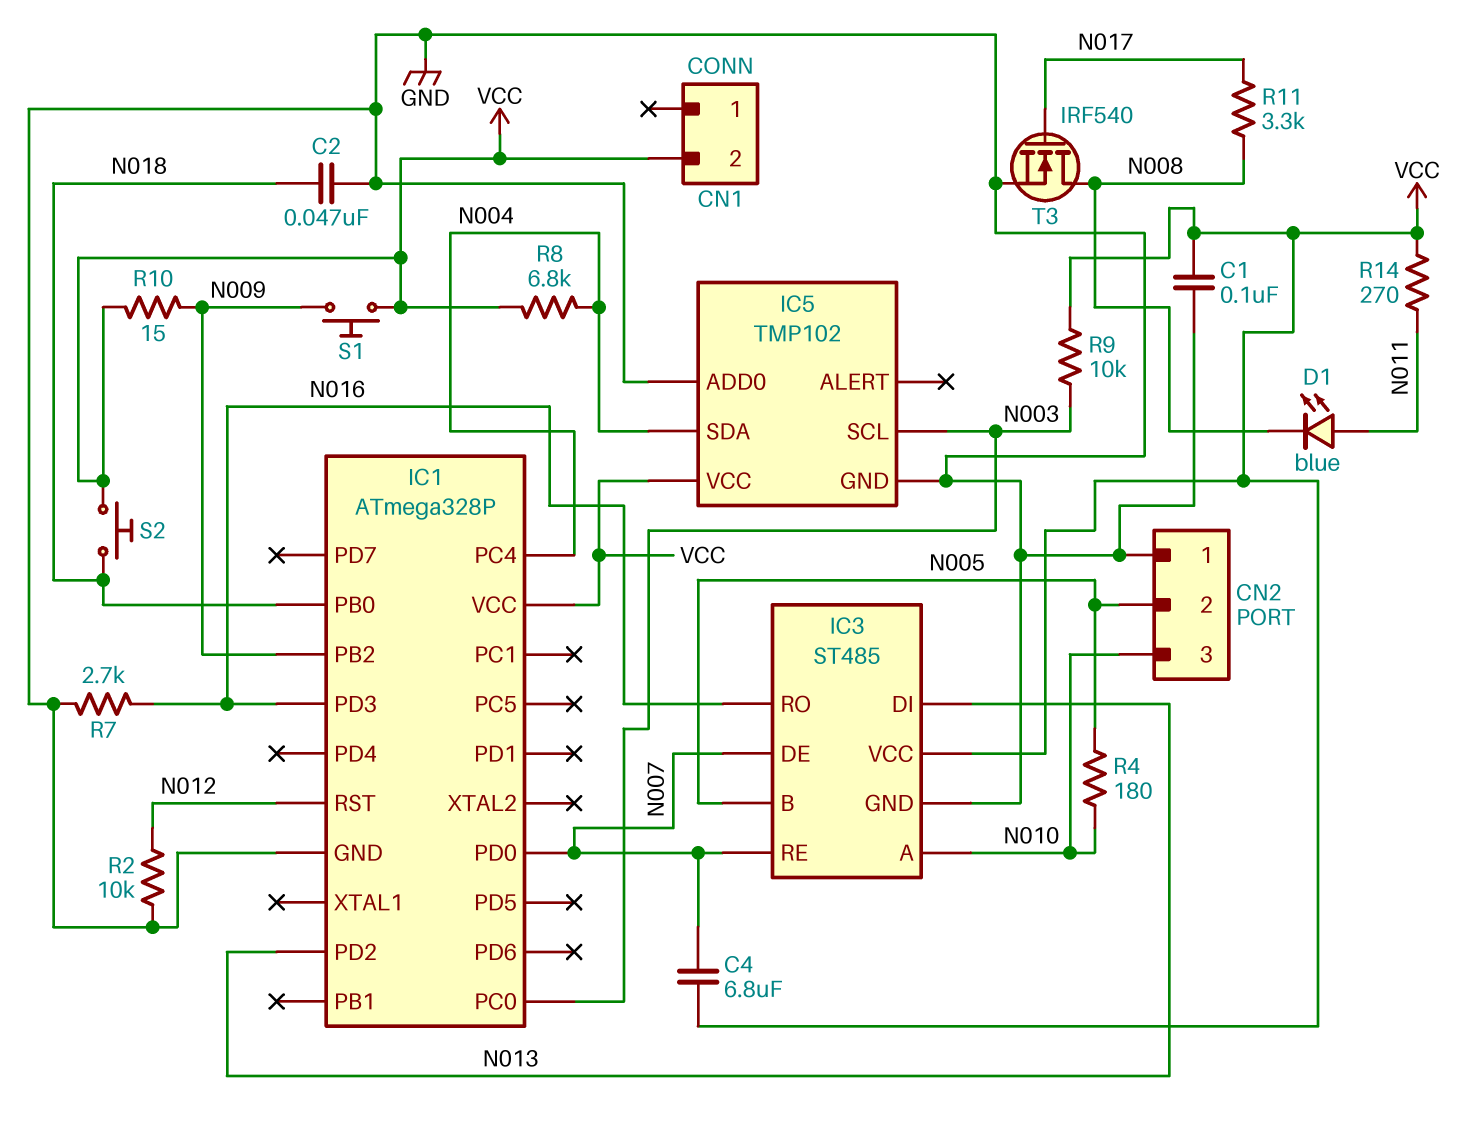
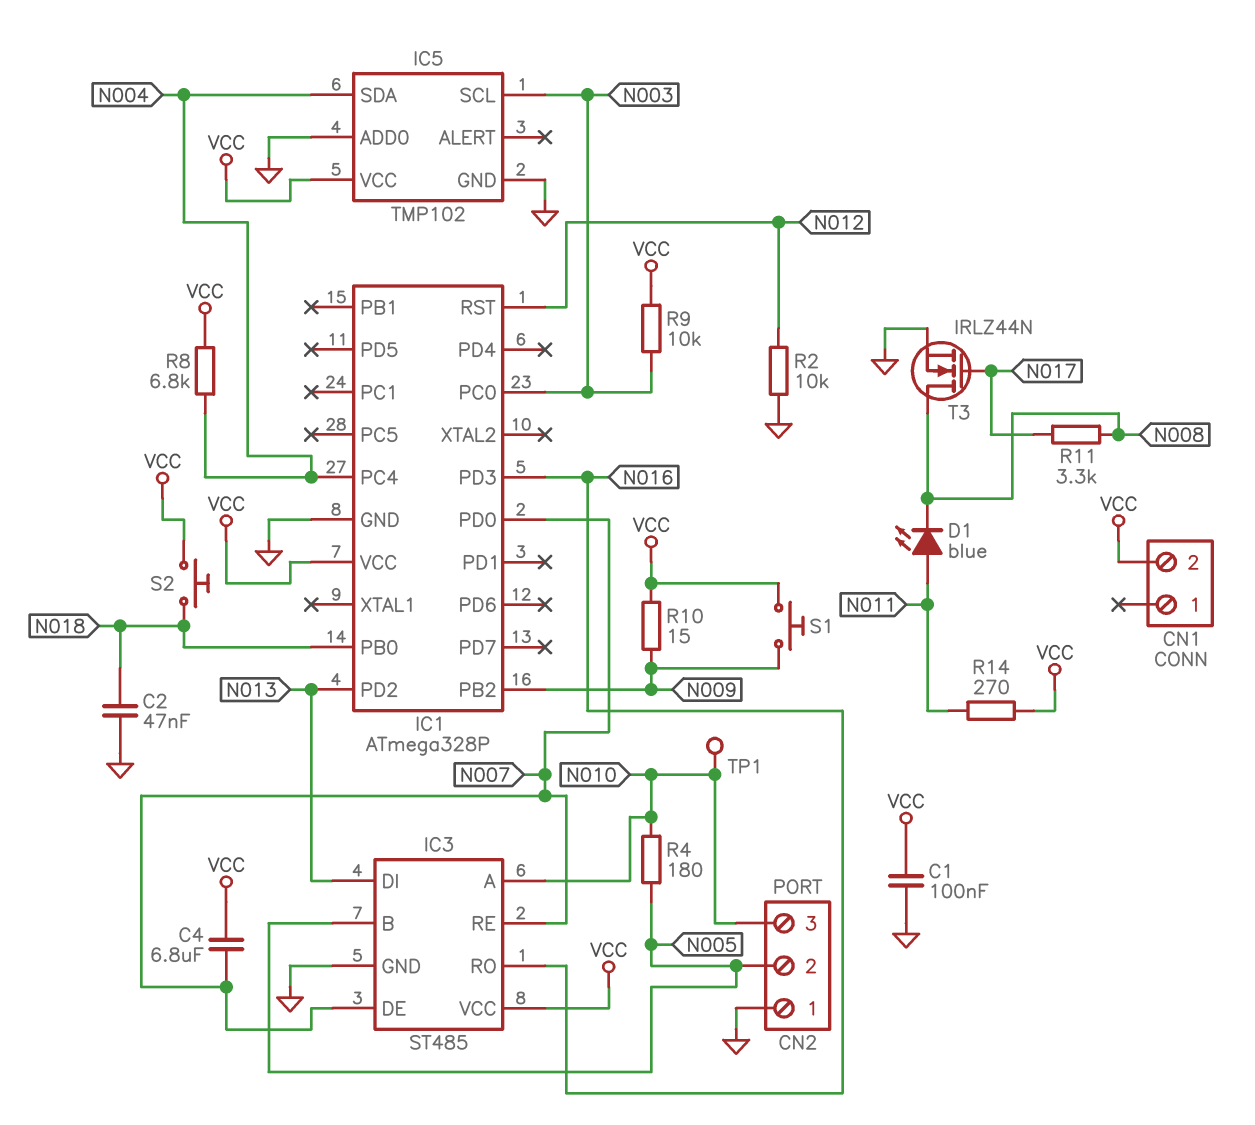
R7: 2.7k (GND, N016) -> none
T3: NMOS IRF540 (G N017, D N008, S GND) -> NMOS IRLZ44N (G N017, D N008, S GND)
TP1: none -> test point (N010)

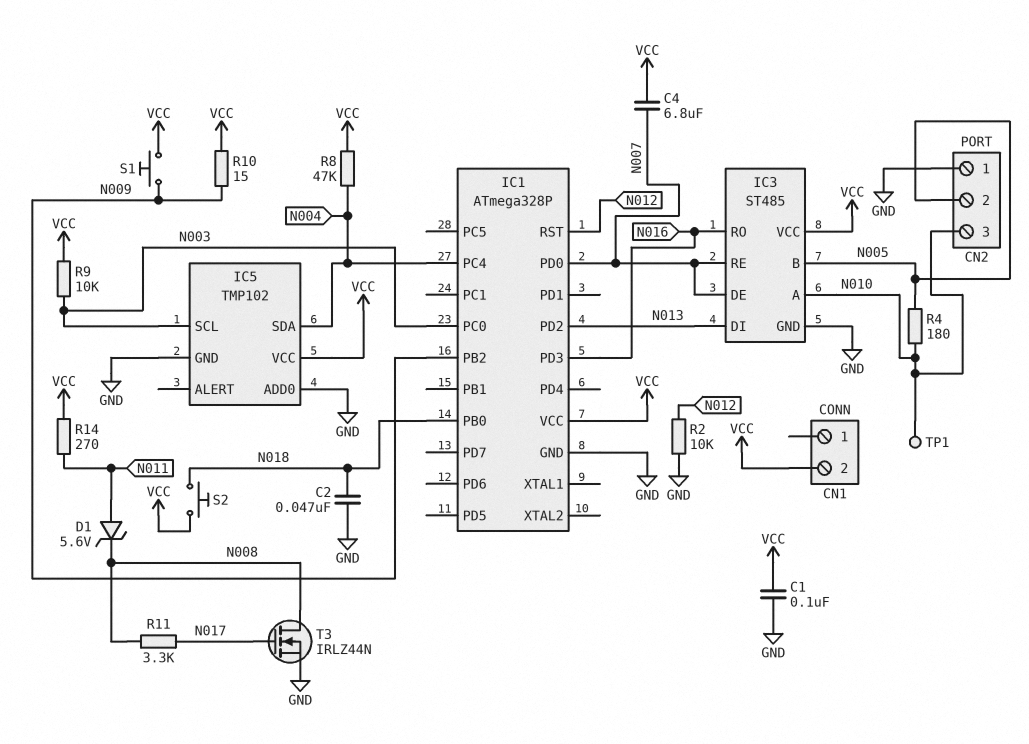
D1: LED blue (A N011, K N008) -> zener 5.6V (A N011, K N008)
R8: 6.8k (N004, VCC) -> 47k (N004, VCC)

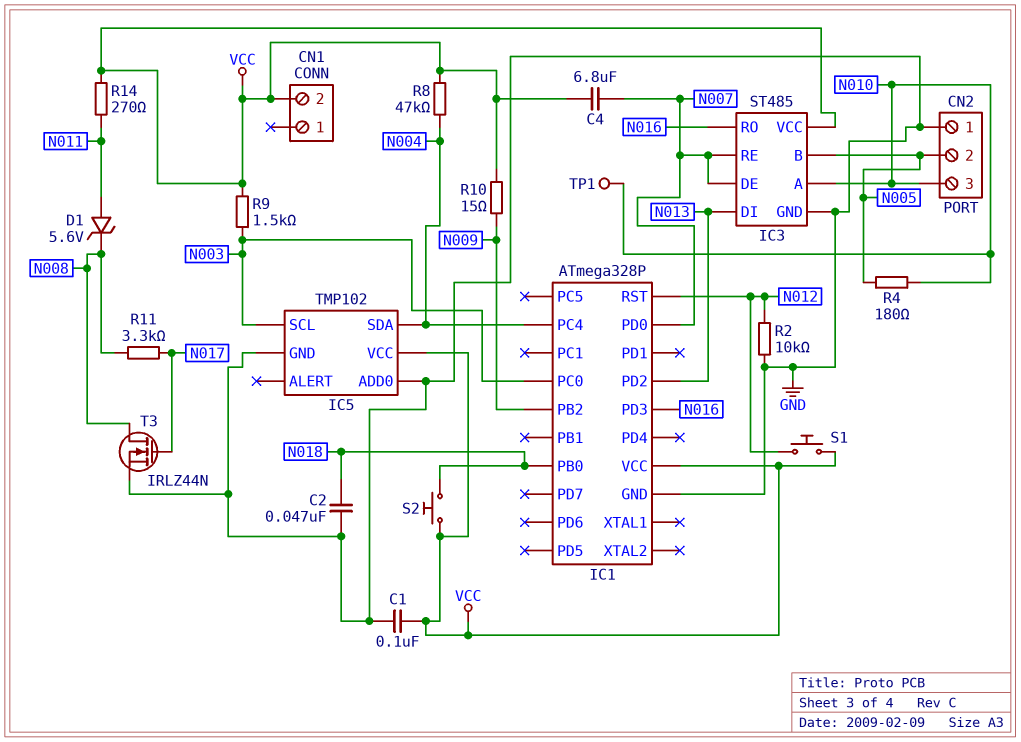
R9: 10k (N003, VCC) -> 1.5k (N003, VCC)
S1: button (N009, VCC) -> button (N012, VCC)

